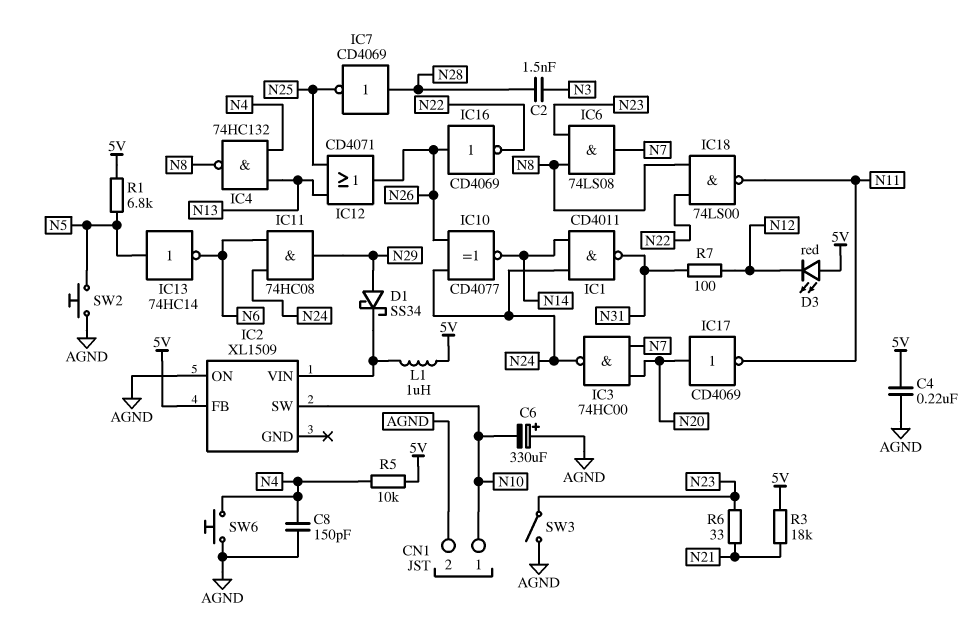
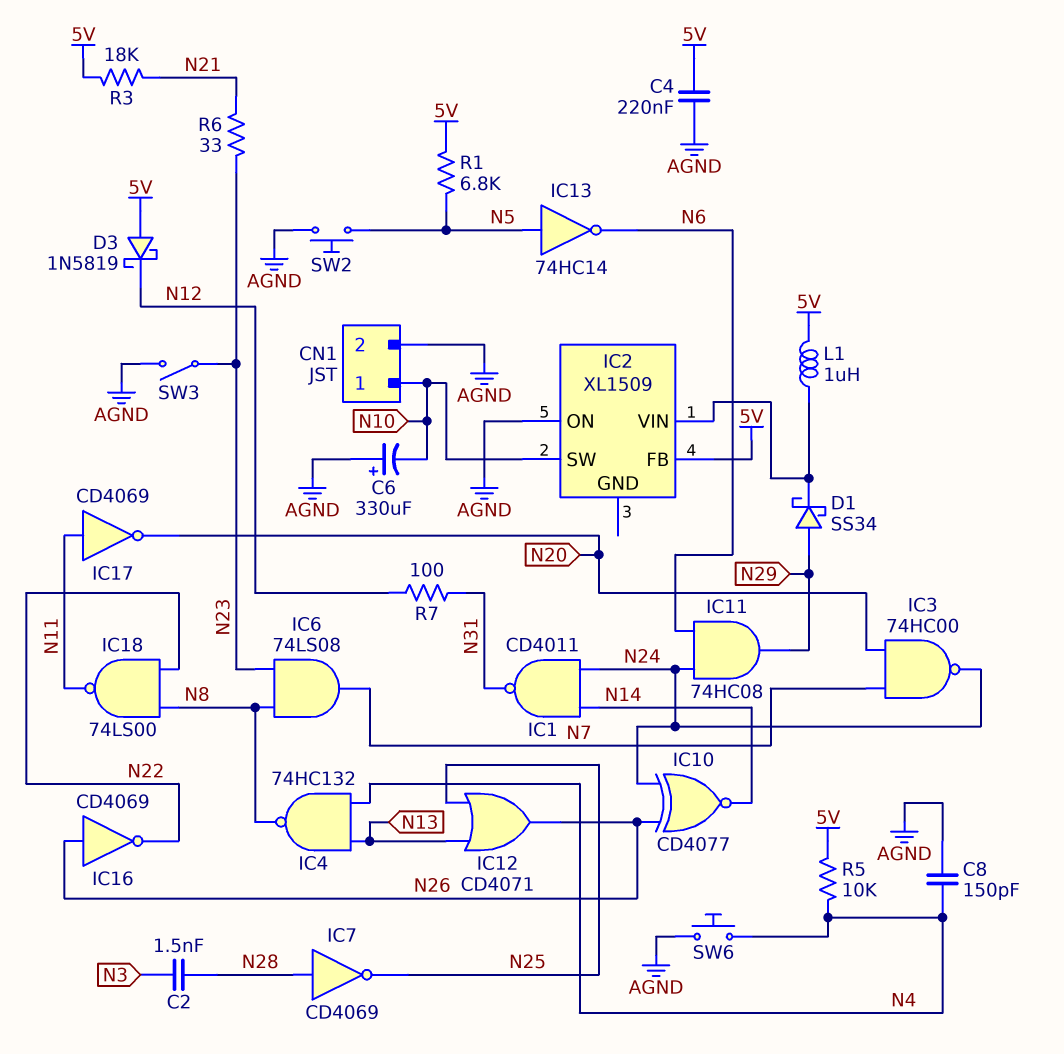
D3: LED red (A 5V, K N12) -> schottky 1N5819 (A 5V, K N12)
IC17: NOT CD4069 (in N20, out N11) -> NOT CD4069 (in N11, out N20)

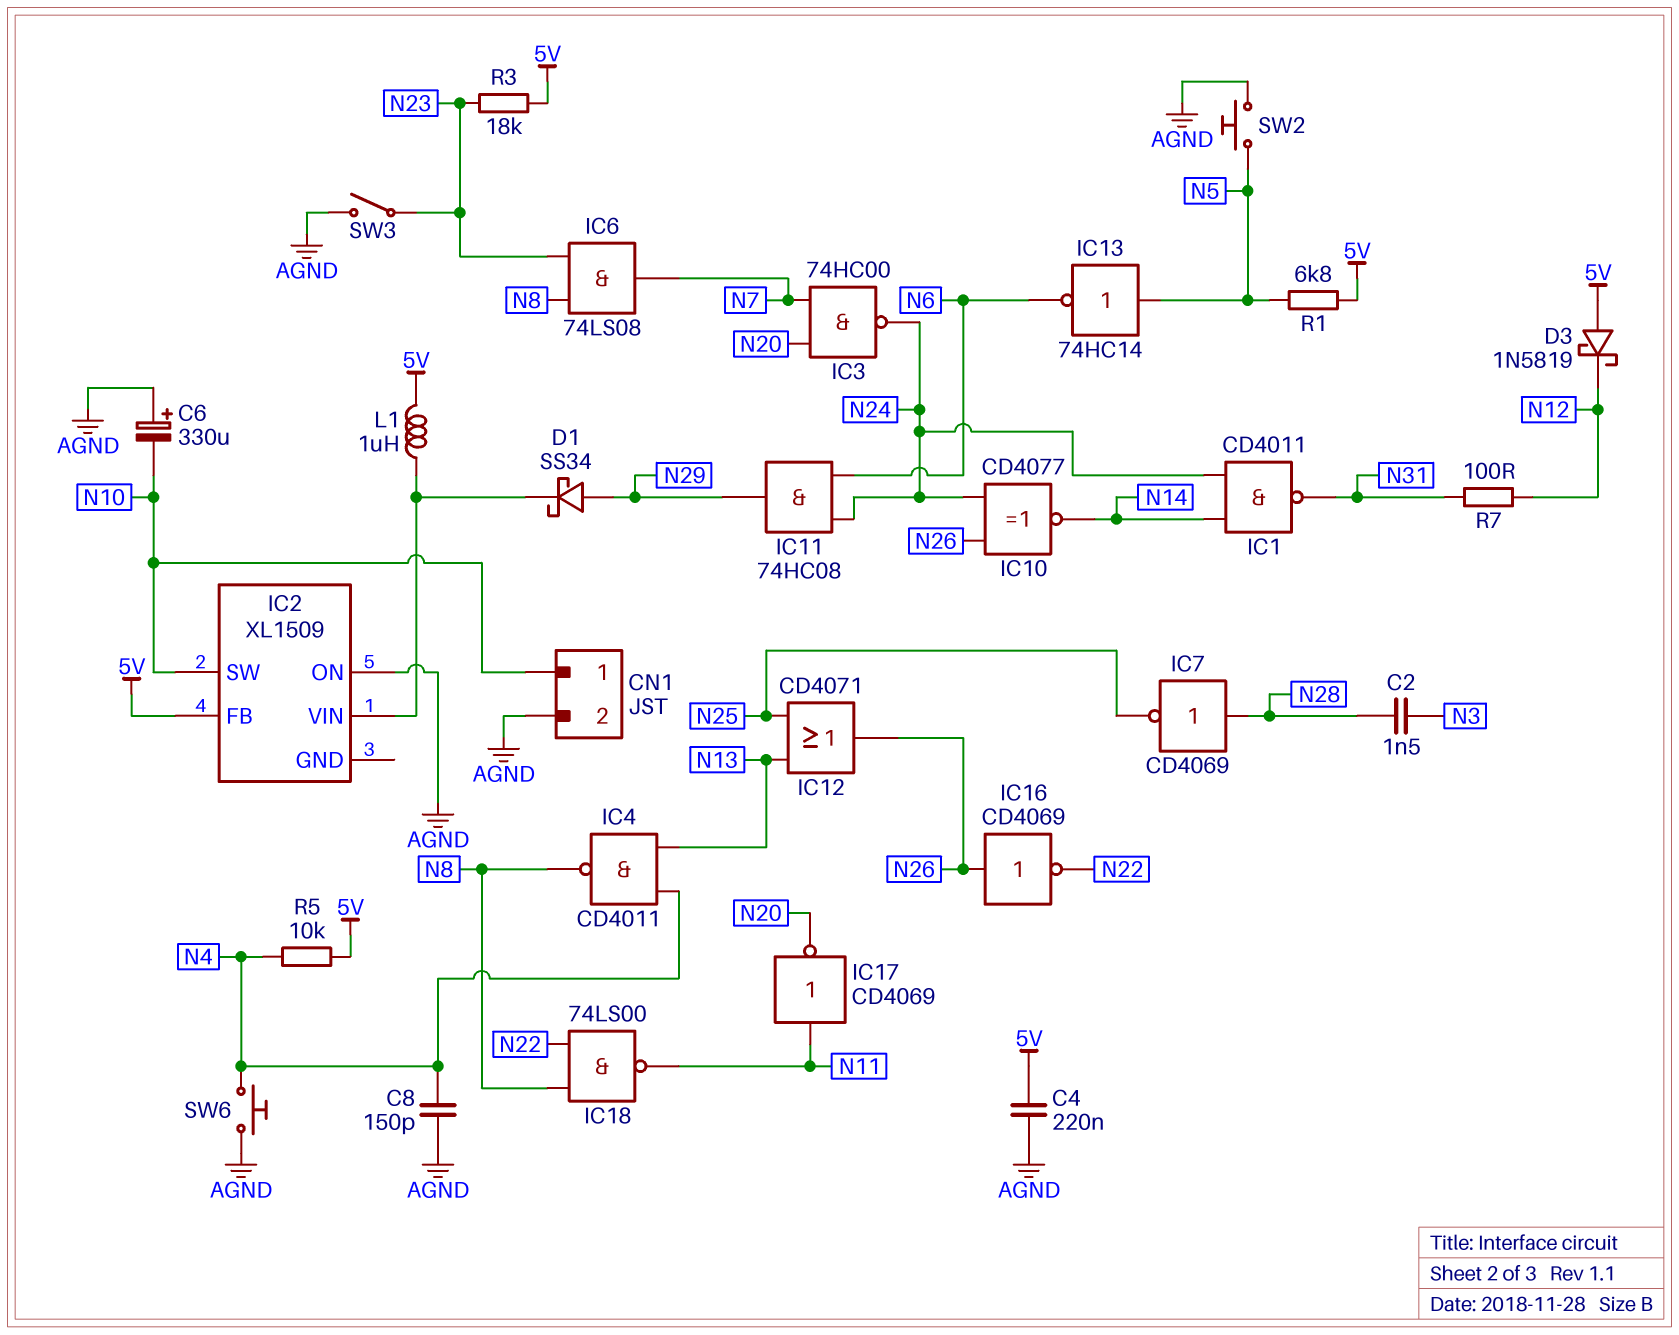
IC4: NAND 74HC132 (in N4, in N13, out N8) -> NAND CD4011 (in N4, in N13, out N8)
R3: 18k (5V, N21) -> 18k (5V, N23)
R6: 33 (N21, N23) -> none

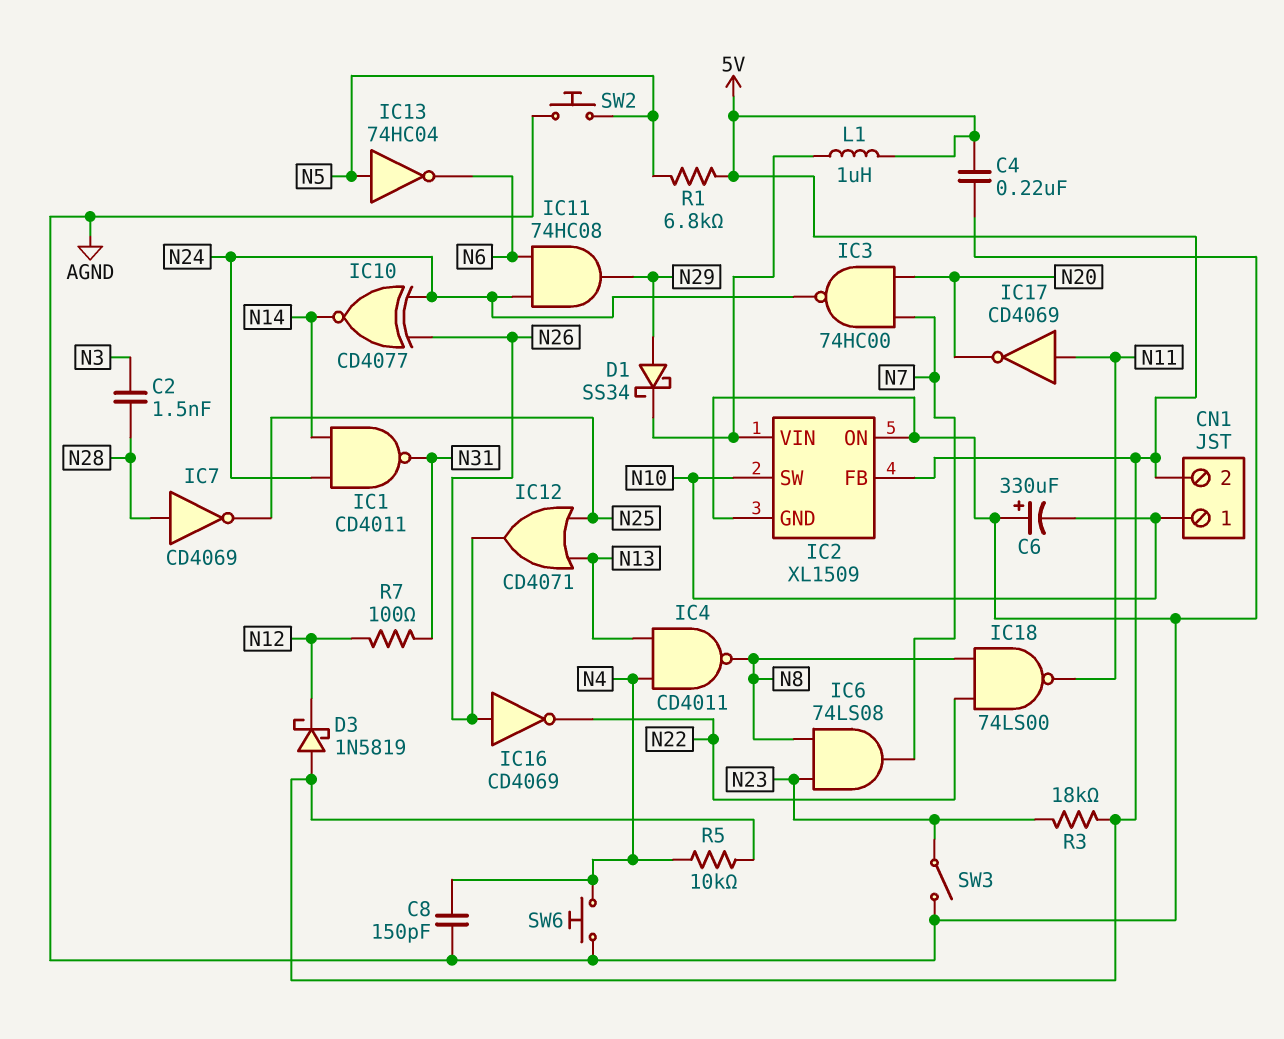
CN1 pin 2: AGND -> 5V
IC2 pin GND: none -> AGND
IC13: NOT 74HC14 (in N5, out N6) -> NOT 74HC04 (in N5, out N6)

